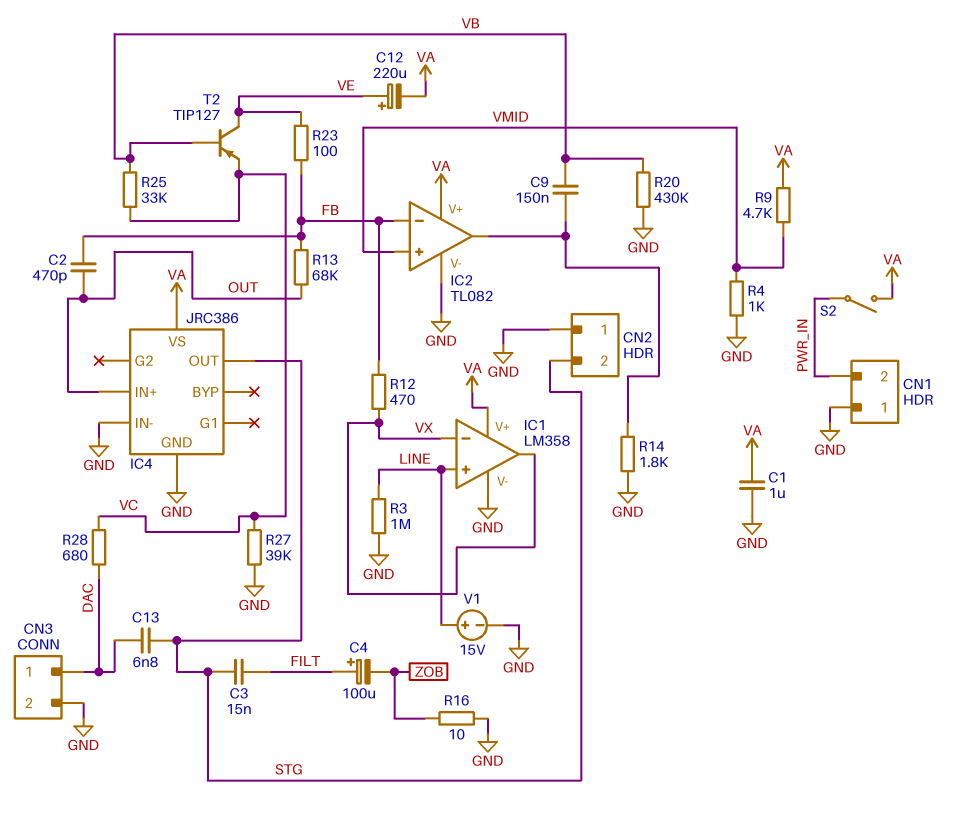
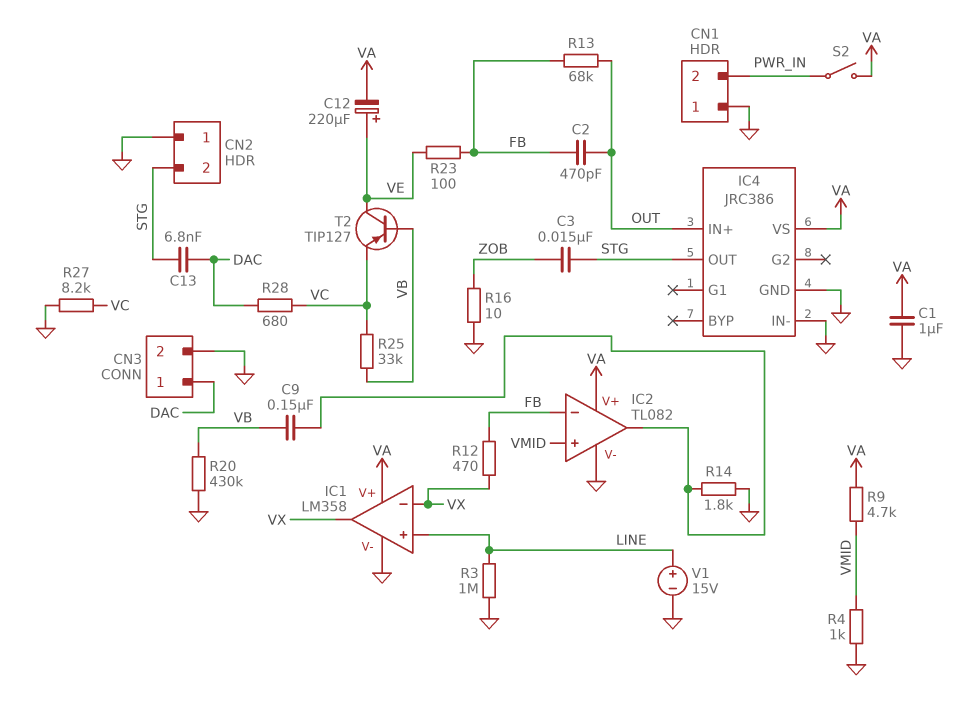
C3: 15nF (FILT, STG) -> 15nF (STG, ZOB)
C4: 100uF (plus FILT, minus ZOB) -> none
R27: 39k (GND, VC) -> 8.2k (GND, VC)

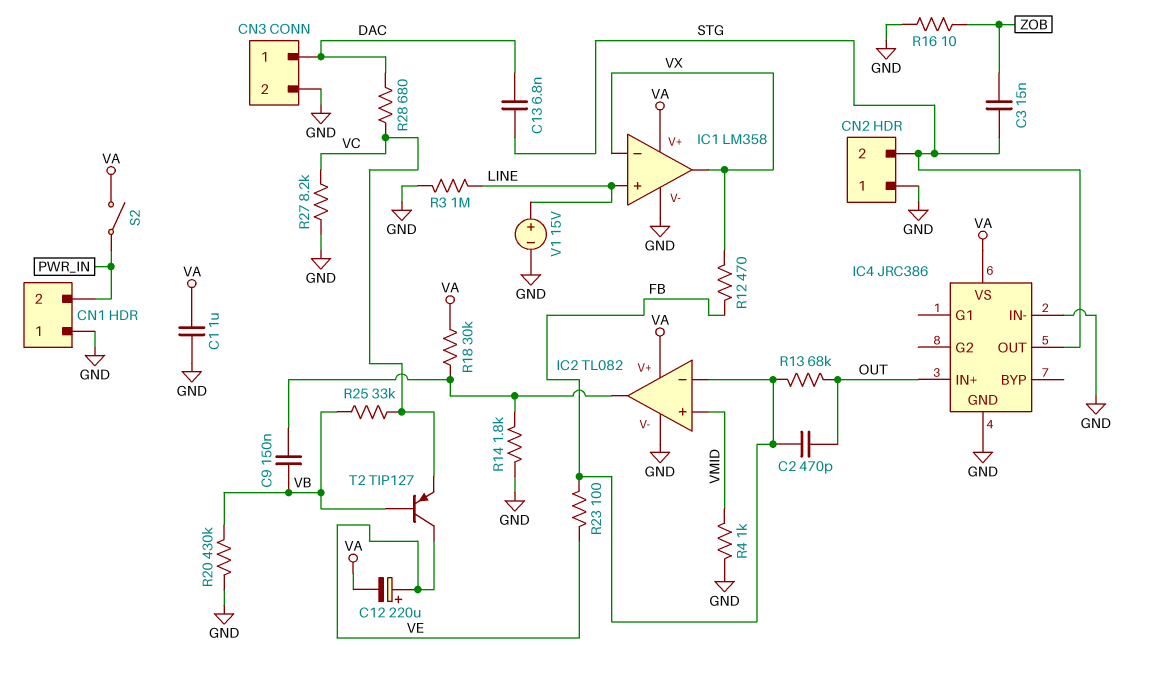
R9: 4.7k (VA, VMID) -> none
R18: none -> 30k (IC2/out, VA)

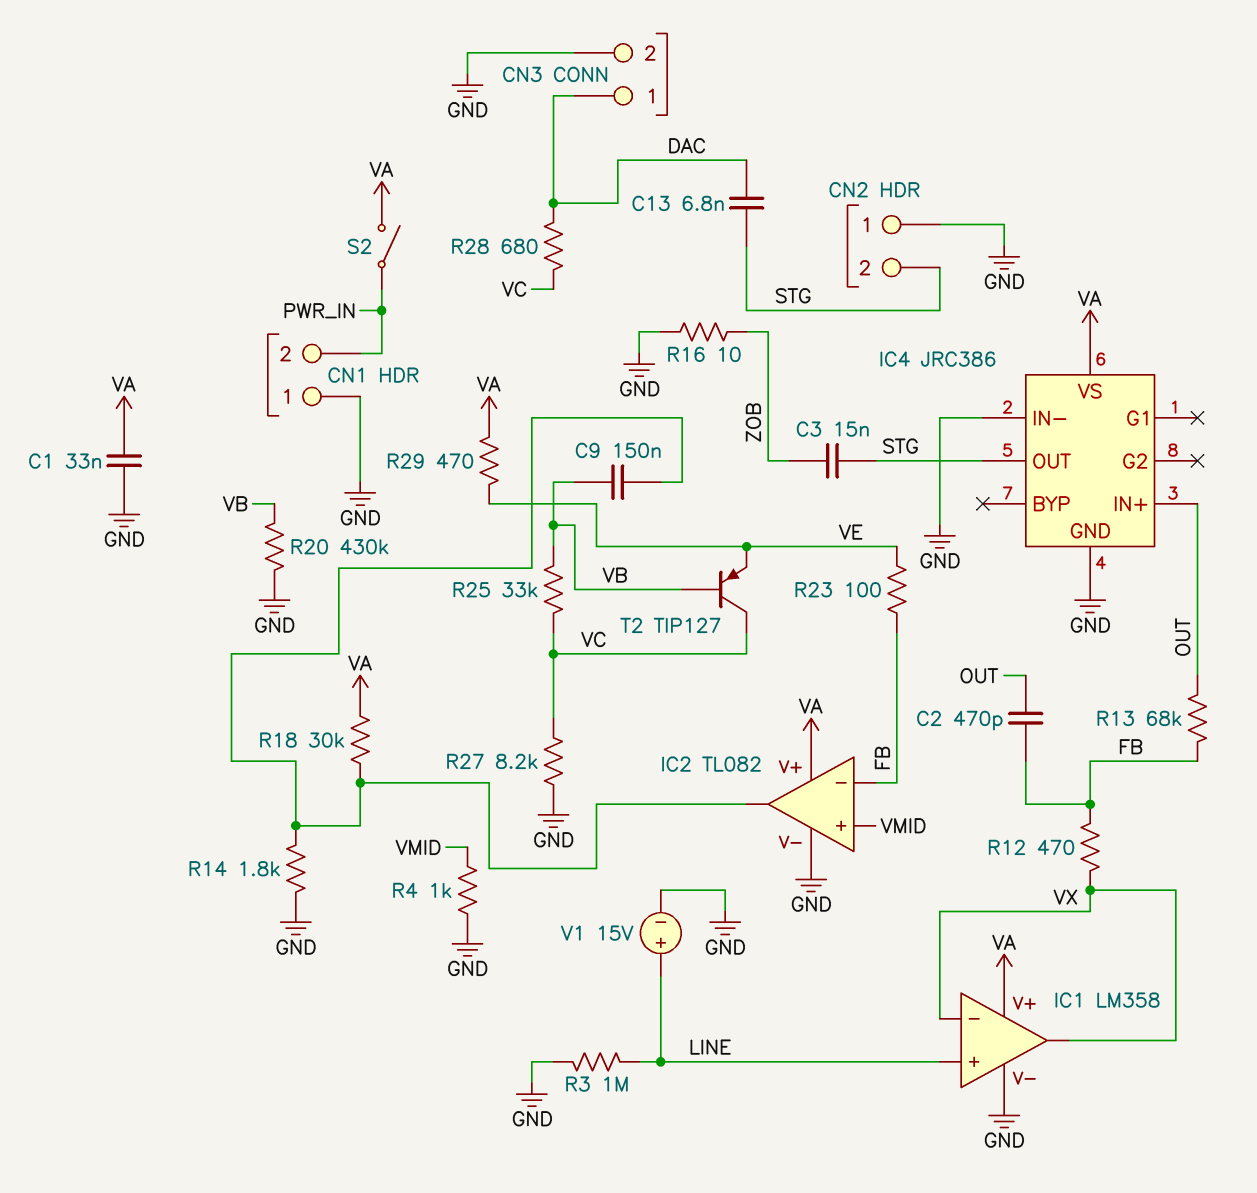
C1: 1uF (GND, VA) -> 33nF (GND, VA)
C12: 220uF (plus VE, minus VA) -> none
R29: none -> 470 (VA, VE)
T2: PNP TIP127 (B VB, C VE, E VC) -> PNP TIP127 (B VB, C VC, E VE)

